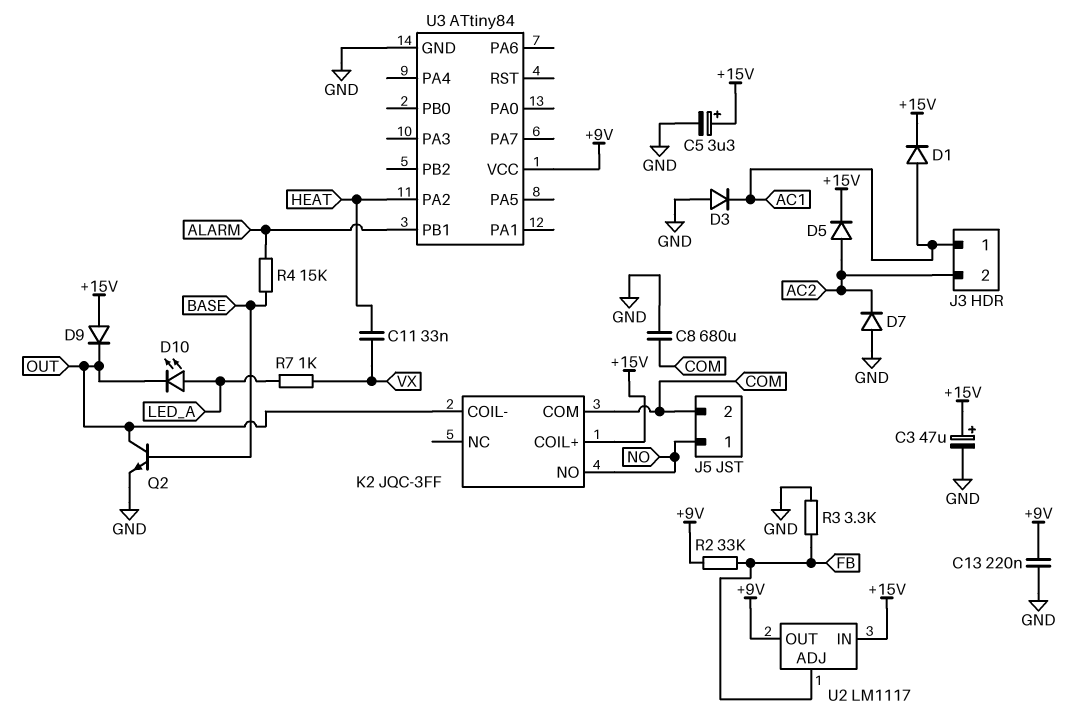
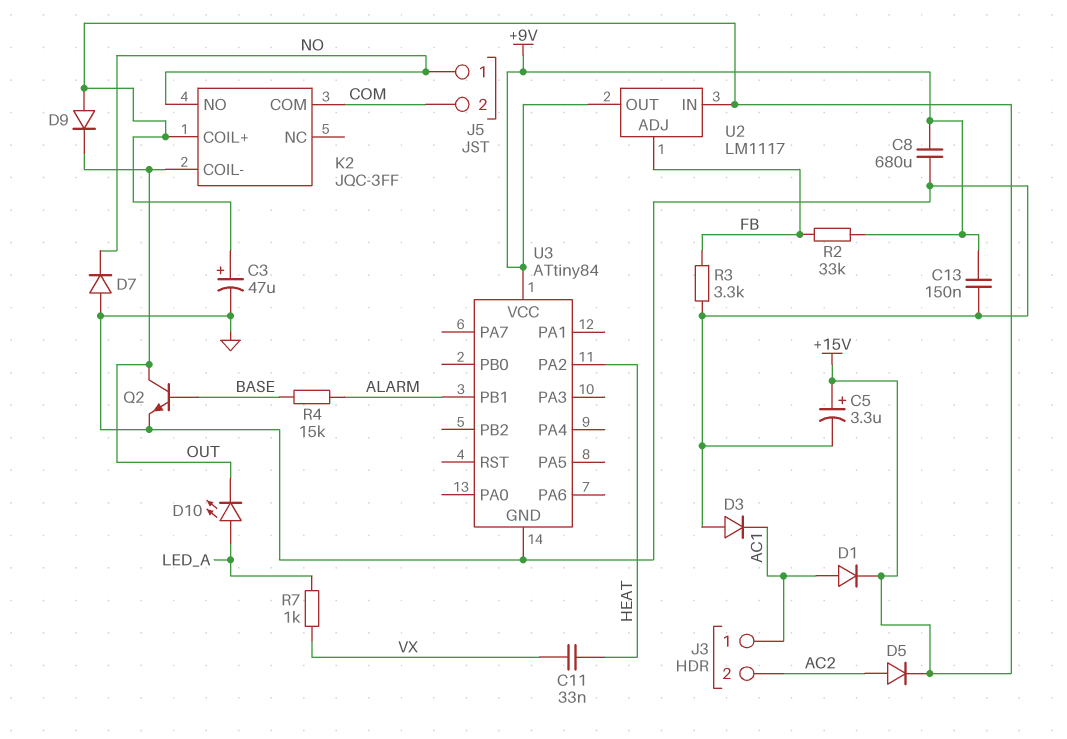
C8: 680uF (COM, GND) -> 680uF (+9V, GND)
C13: 220nF (+9V, GND) -> 150nF (+9V, GND)
D7: diode (A GND, K AC2) -> diode (A GND, K NO)

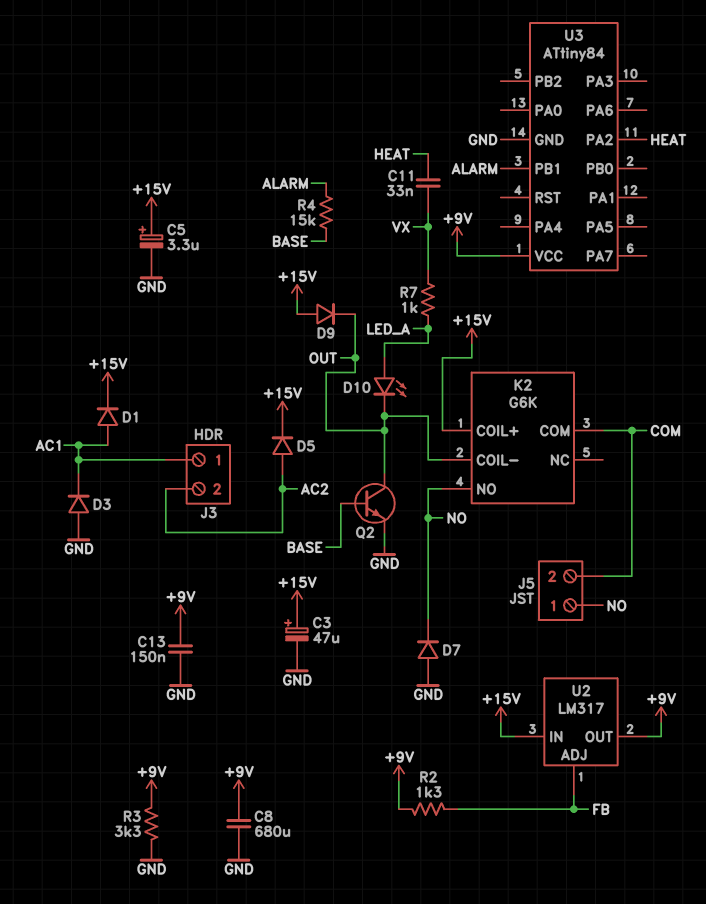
K2: JQC-3FF -> G6K
R2: 33k (+9V, FB) -> 1.3k (+9V, FB)
R3: 3.3k (FB, GND) -> 3.3k (+9V, GND)
U2: LM1117 -> LM317

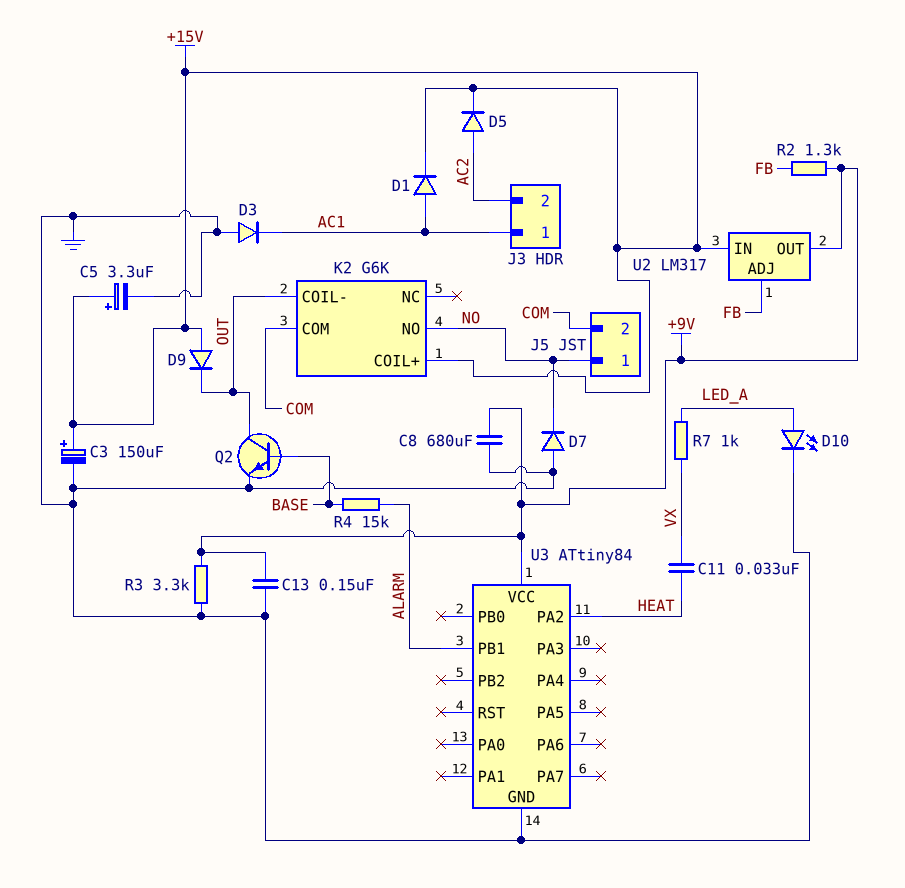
C3: 47uF (plus +15V, minus GND) -> 150uF (plus +15V, minus GND)
D10: LED (A LED_A, K OUT) -> LED (A LED_A, K GND)

